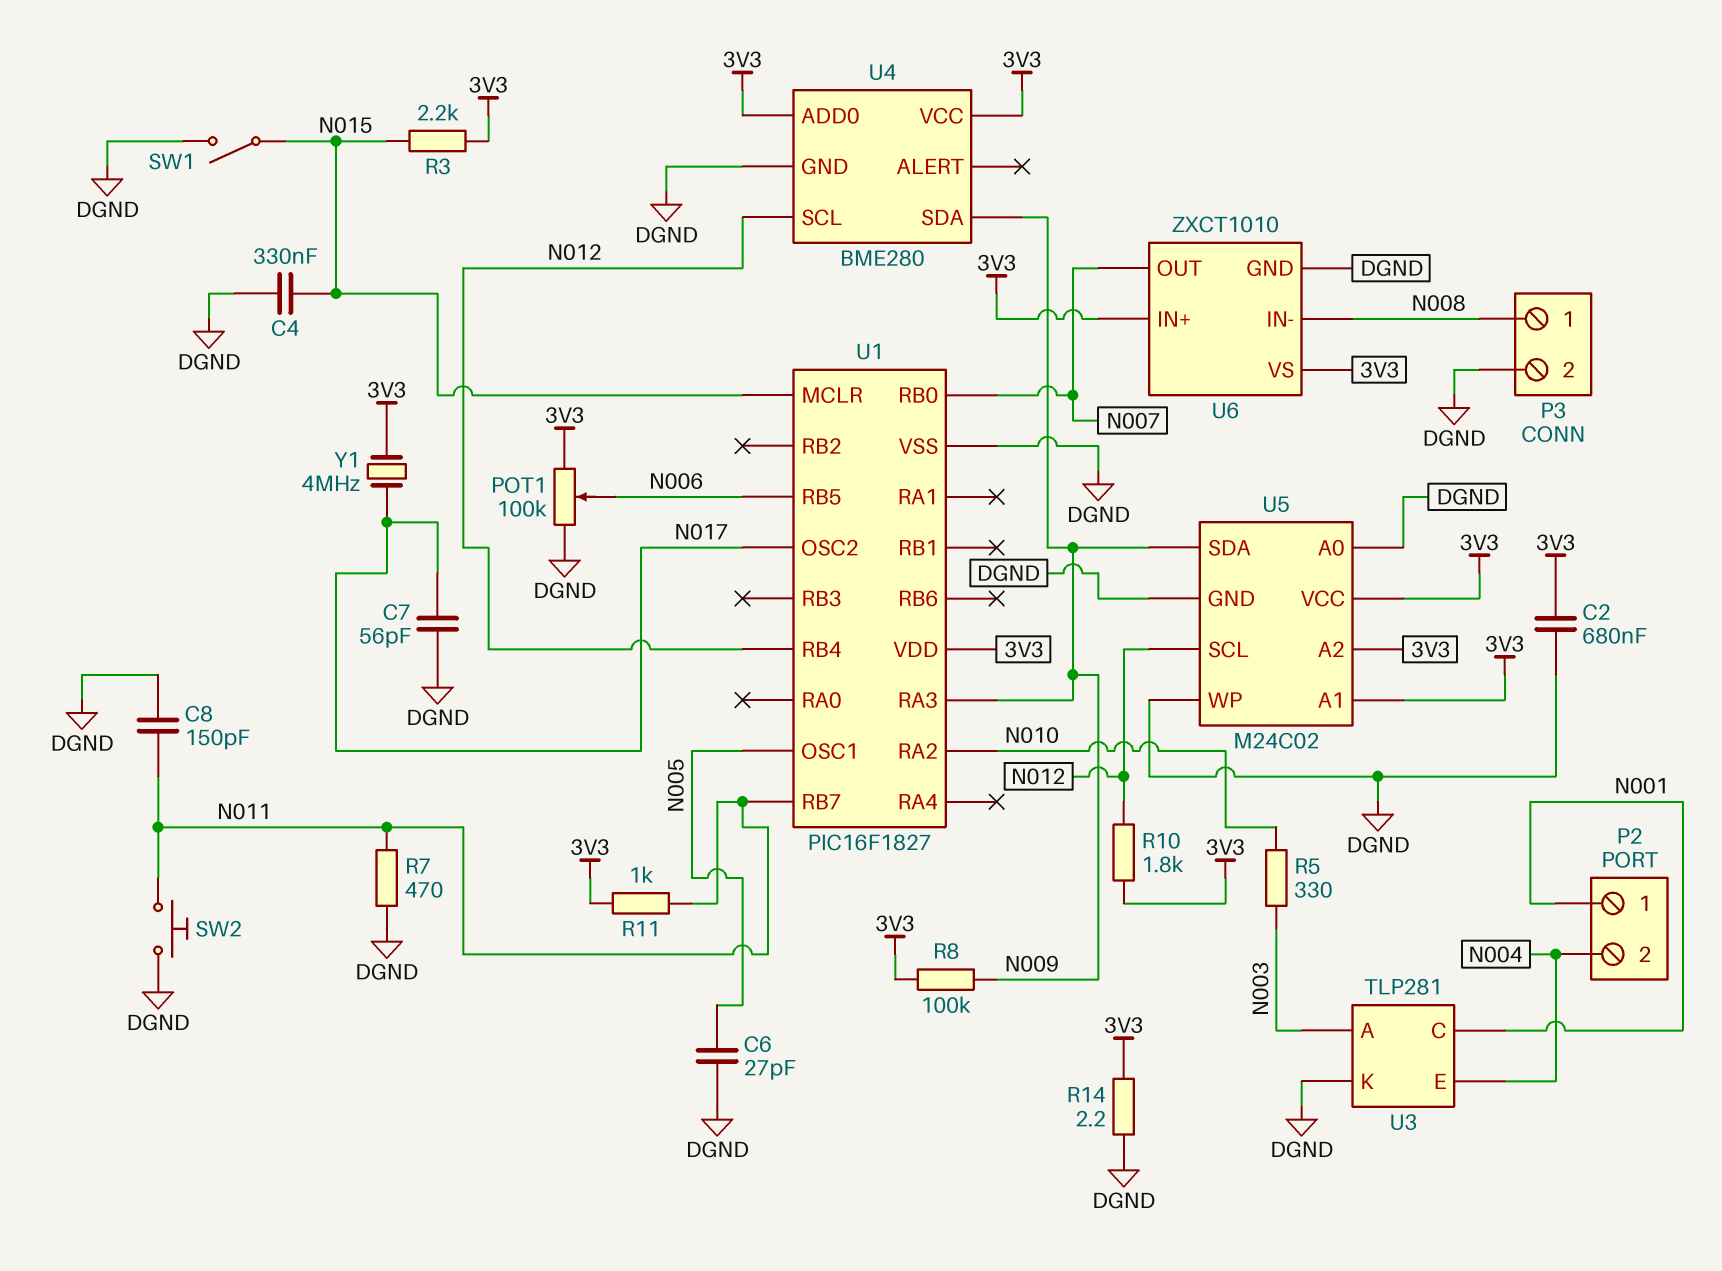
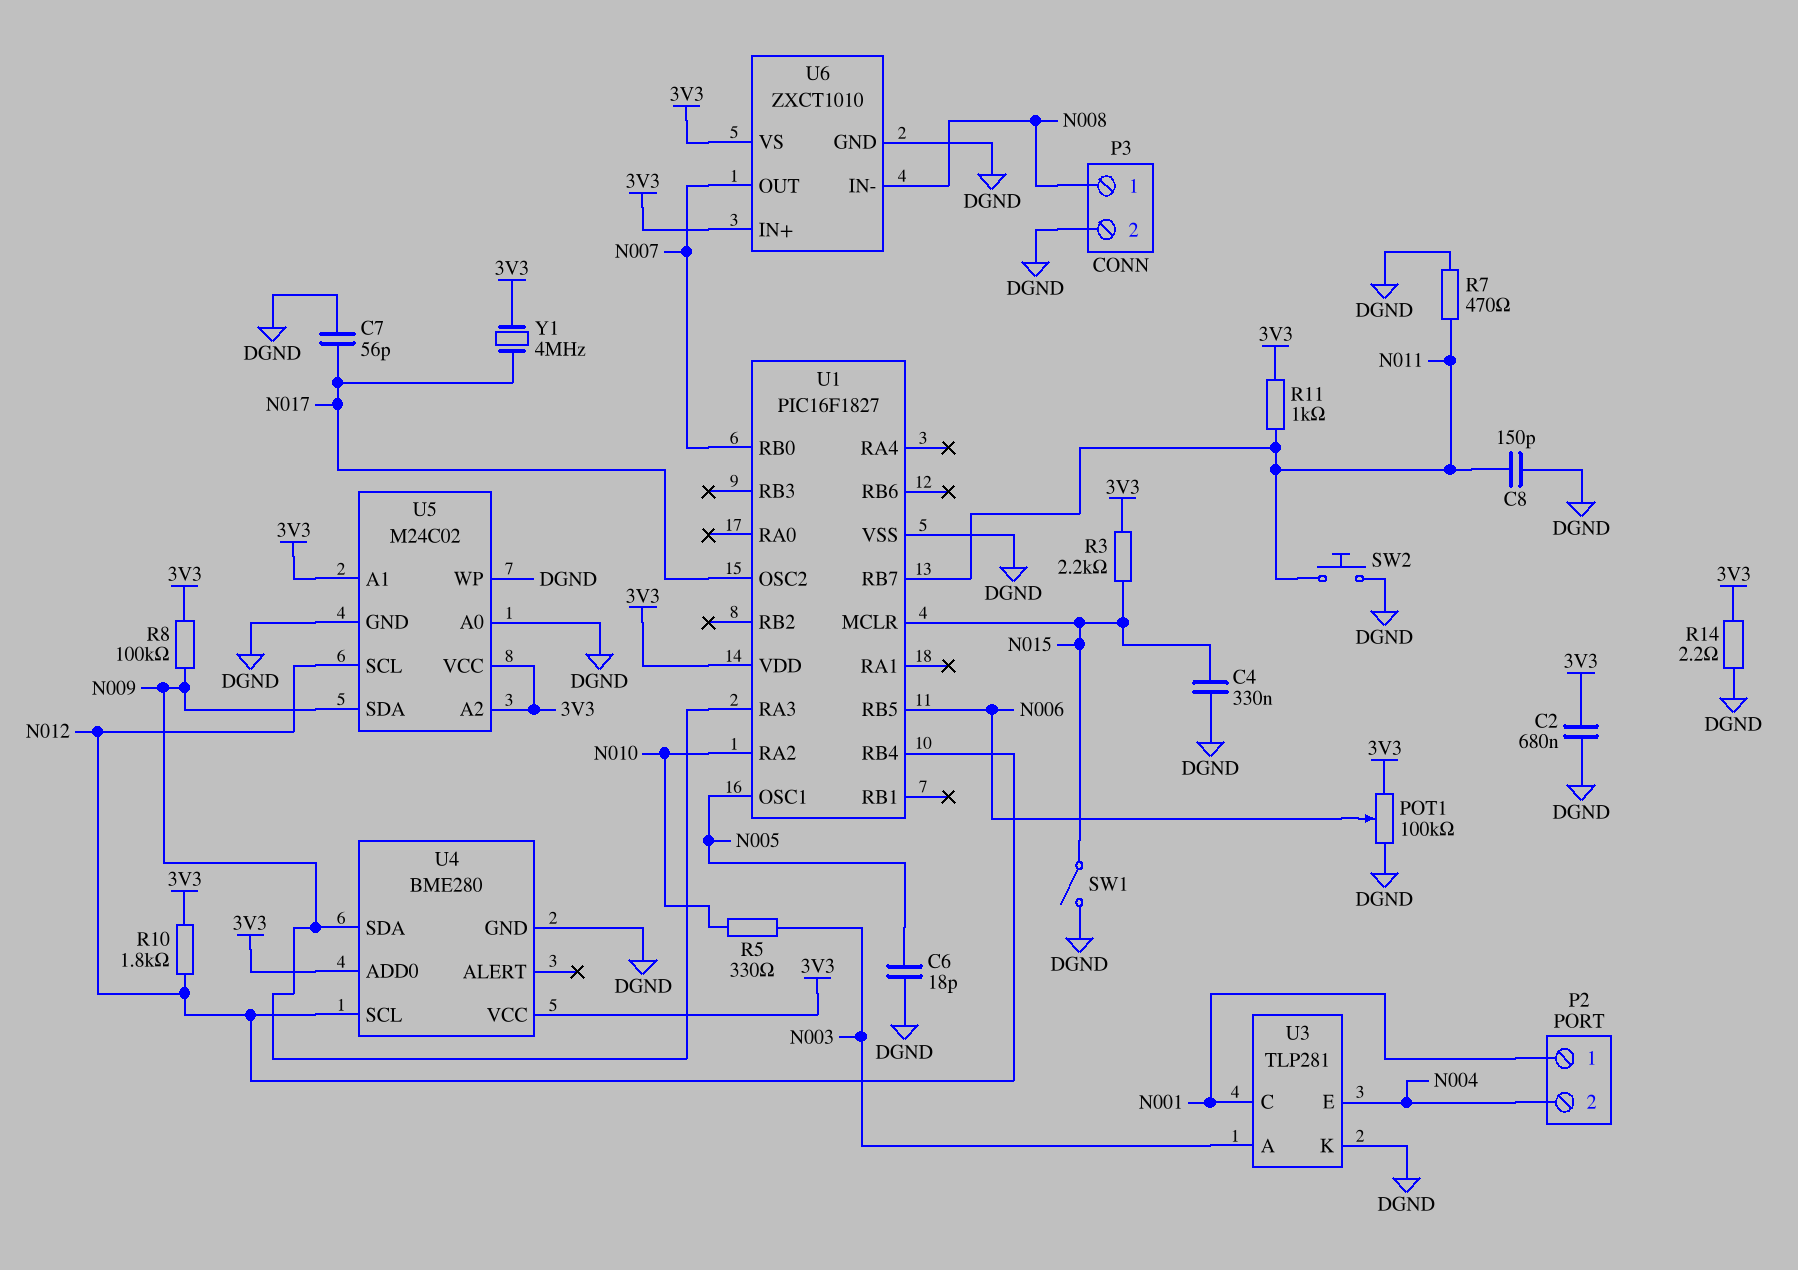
C6: 27pF (DGND, N005) -> 18pF (DGND, N005)

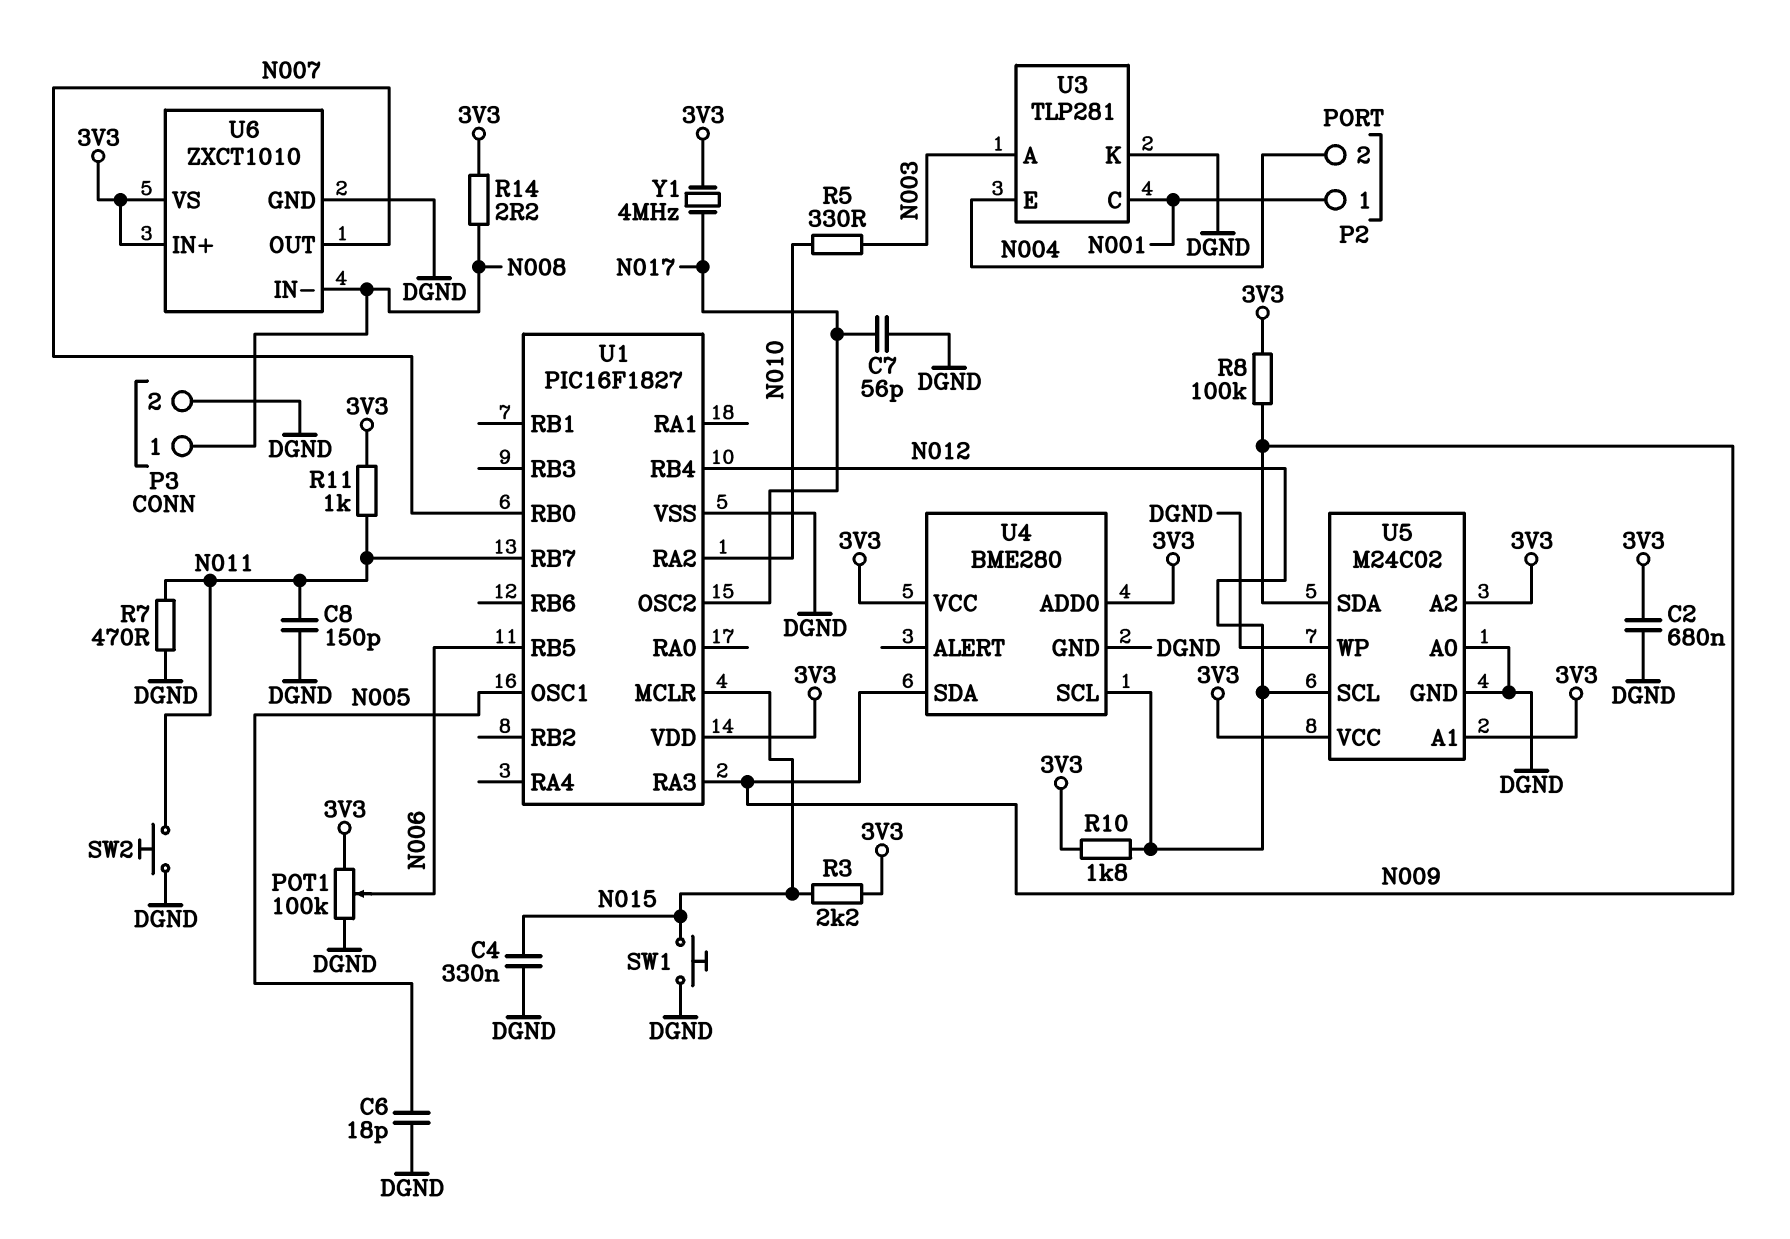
R14: 2.2 (3V3, DGND) -> 2.2 (3V3, N008)
SW1: switch (DGND, N015) -> button (DGND, N015)

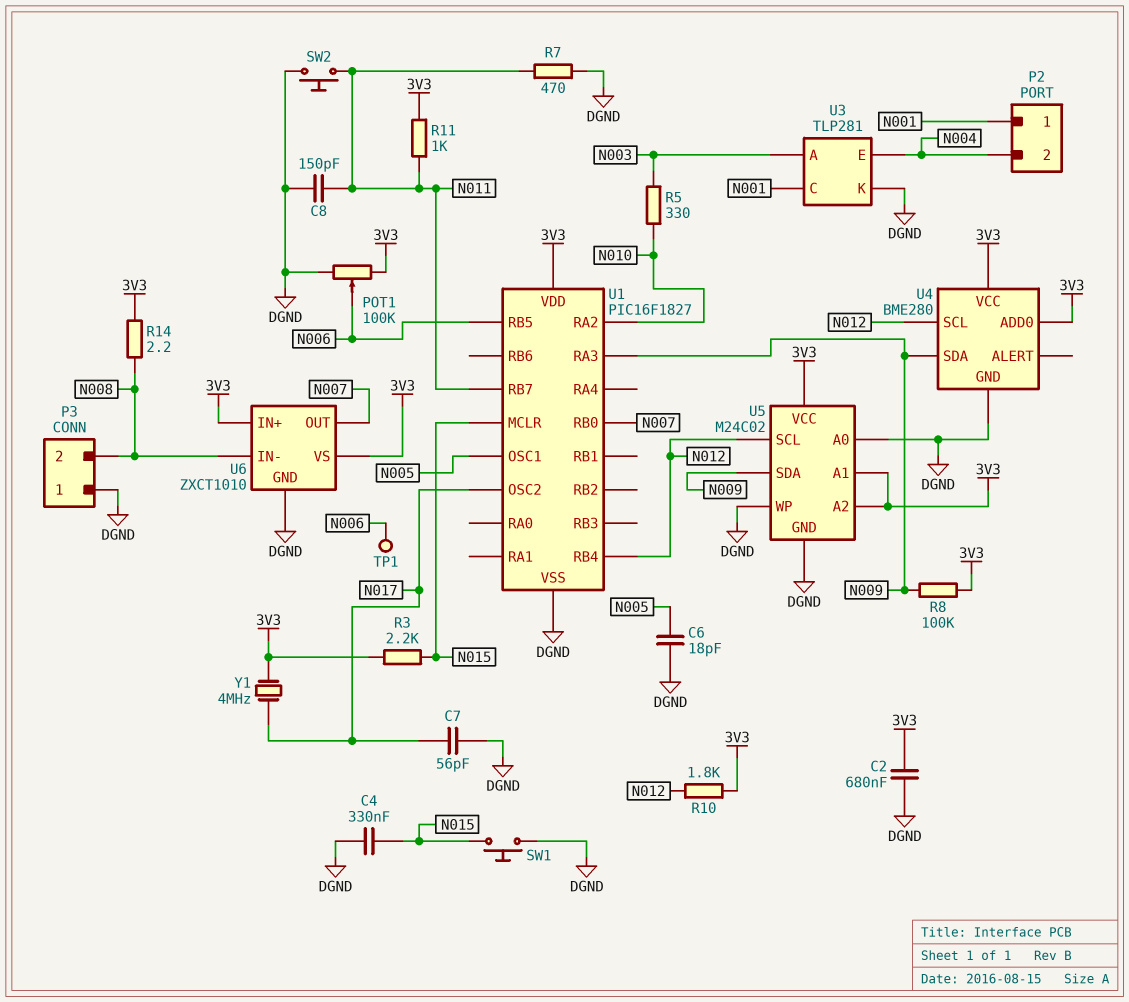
P3 pin 1: N008 -> DGND
P3 pin 2: DGND -> N008
TP1: none -> test point (N006)

